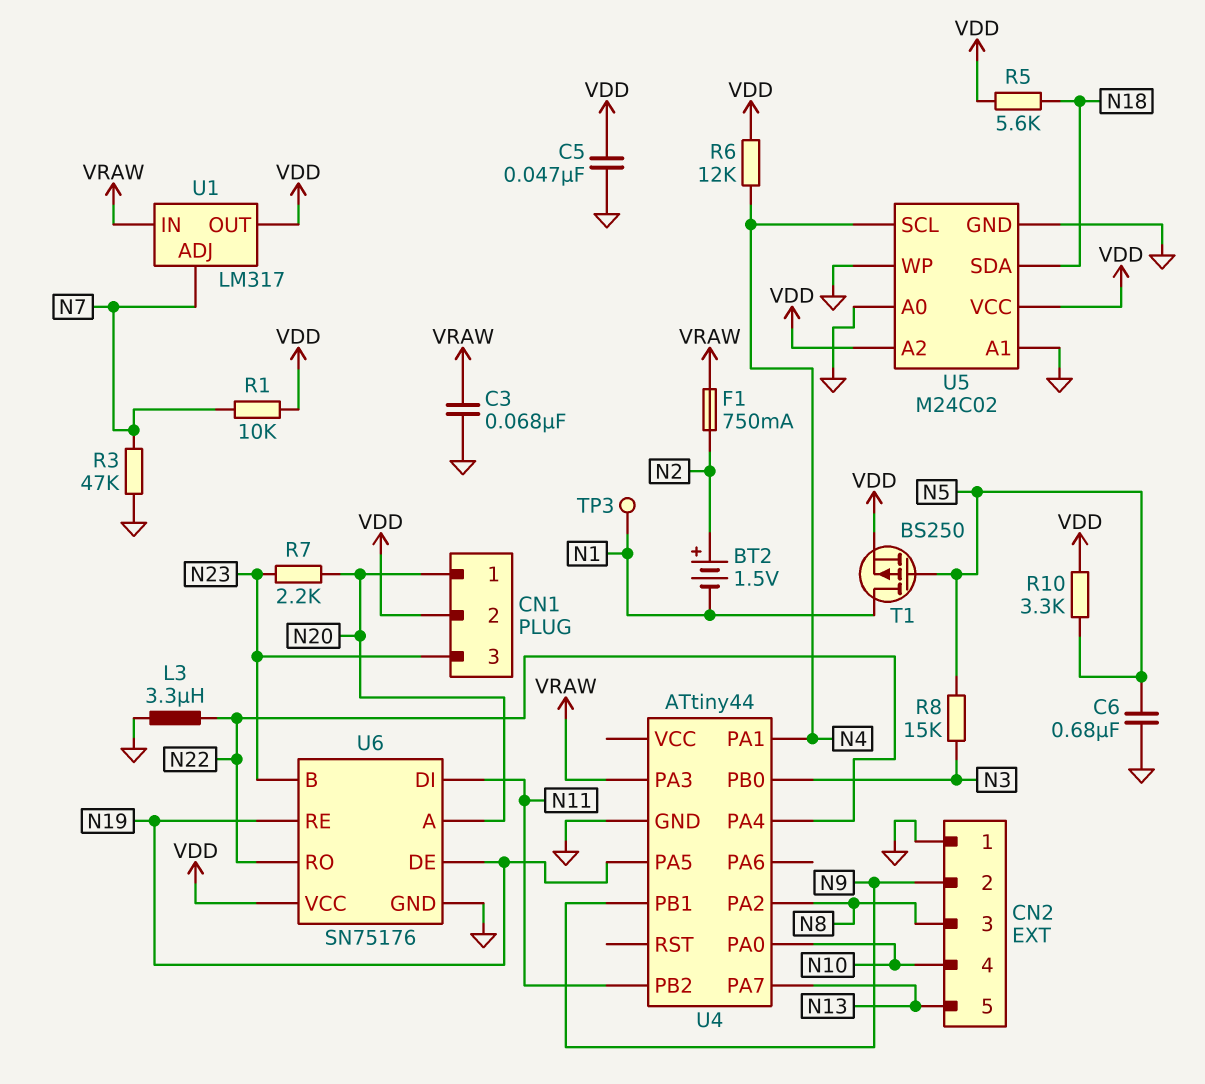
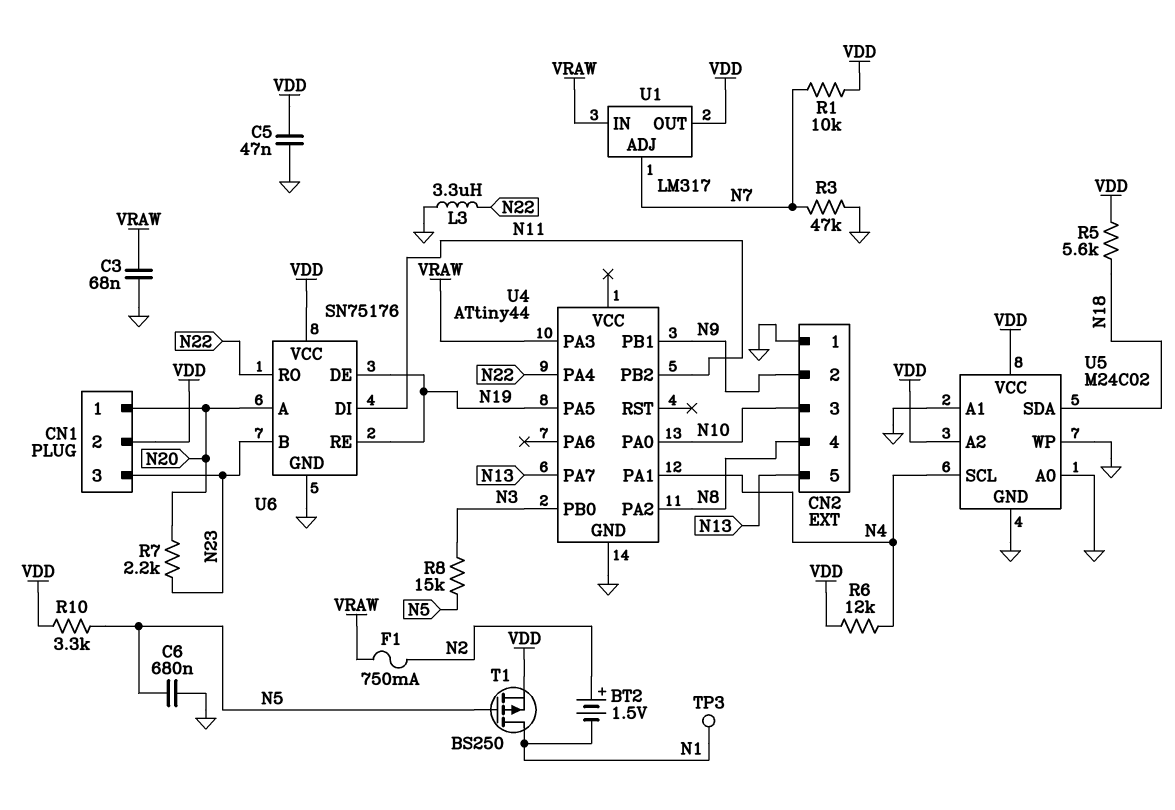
CN2 pin 3: N8 -> N10
CN2 pin 4: N10 -> N8

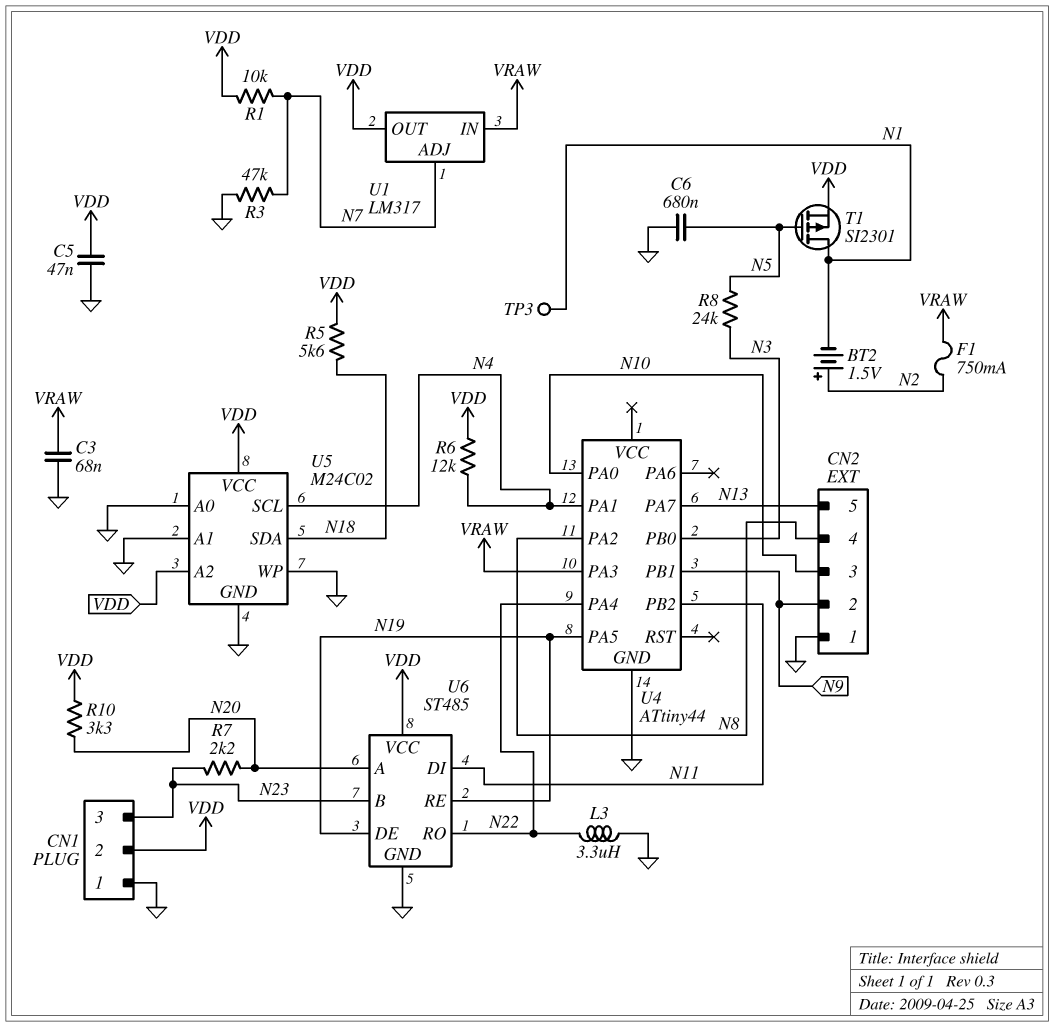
CN1 pin 1: N20 -> GND
R8: 15k (N3, N5) -> 24k (N3, N5)
R10: 3.3k (N5, VDD) -> 3.3k (N20, VDD)
T1: PMOS BS250 (G N5, D N1, S VDD) -> PMOS SI2301 (G N5, D N1, S VDD)
U6: SN75176 -> ST485

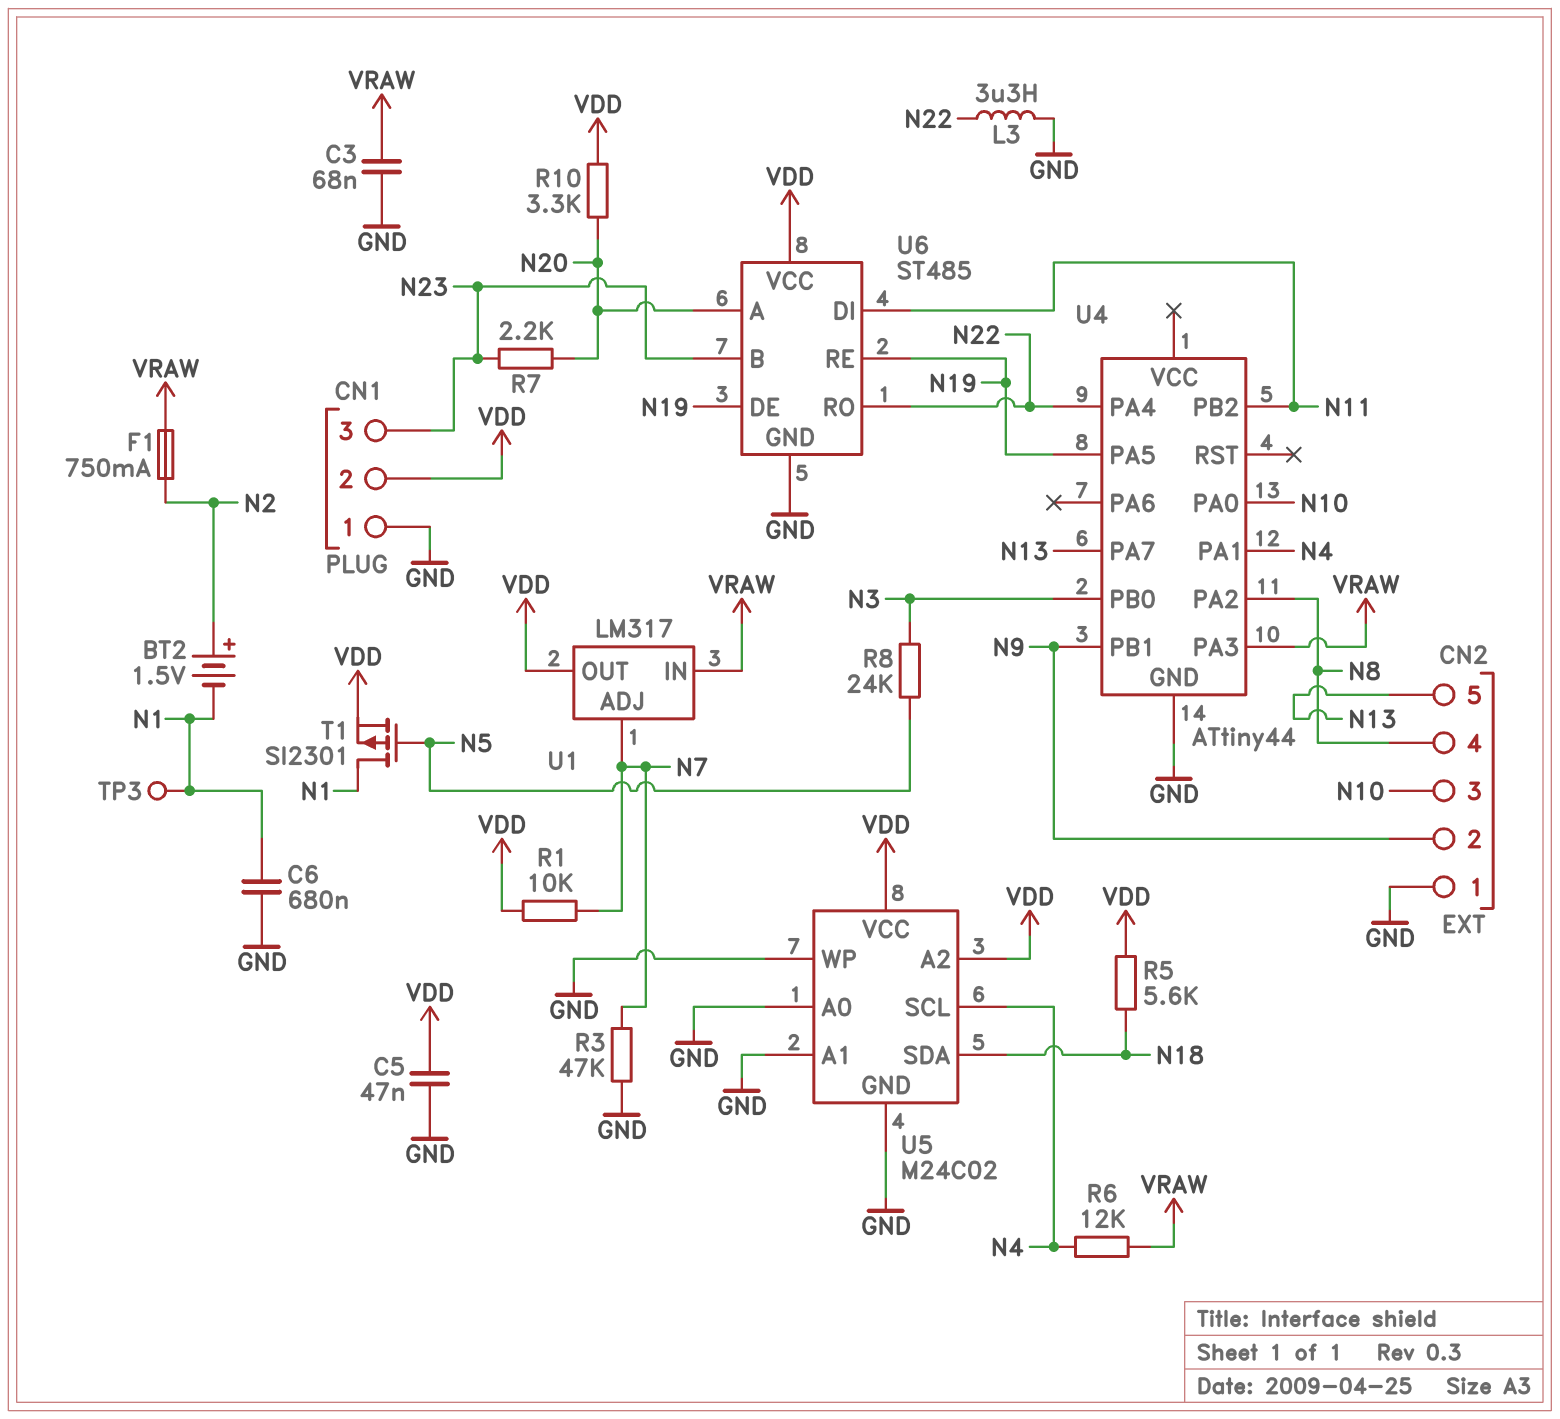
C6: 680nF (GND, N5) -> 680nF (GND, N1)
R6: 12k (N4, VDD) -> 12k (N4, VRAW)

